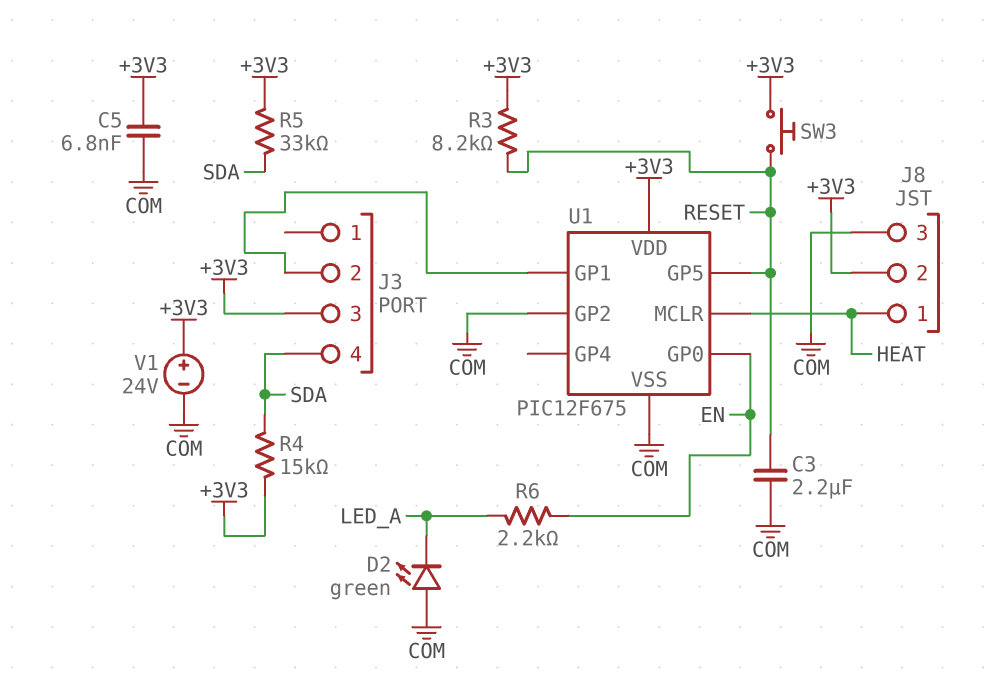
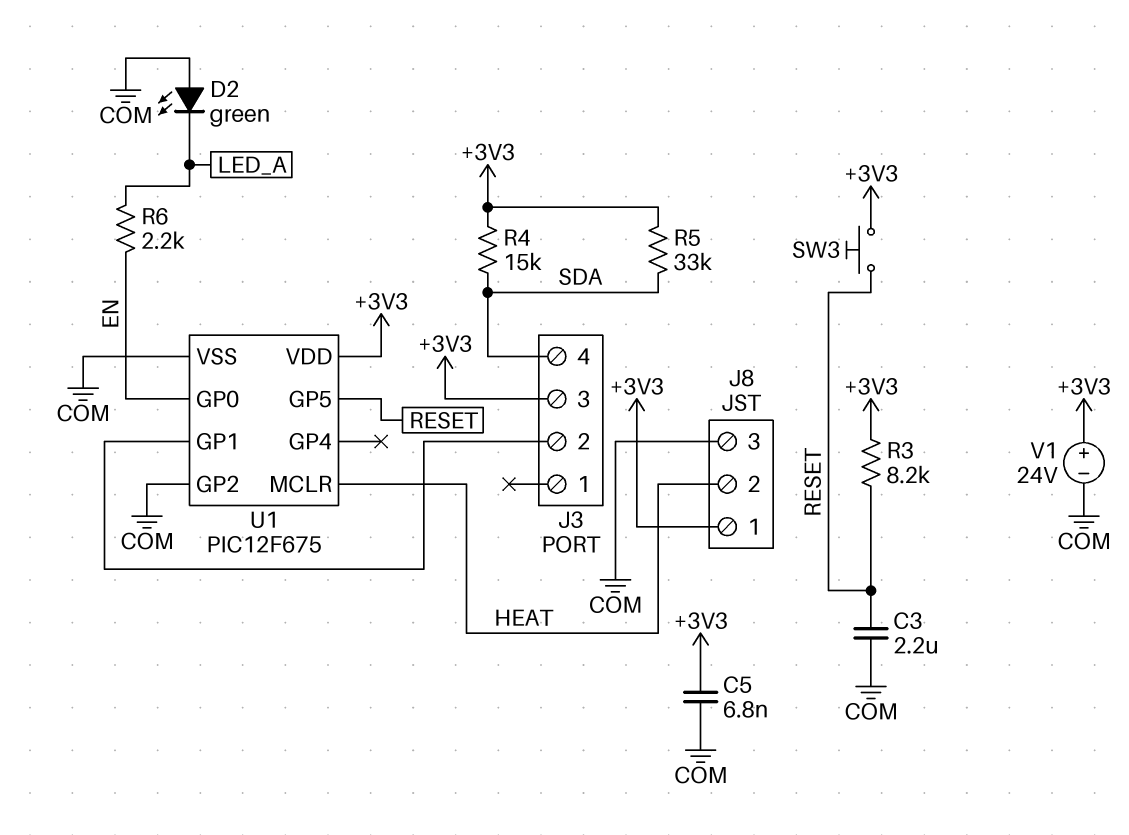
J8 pin 1: HEAT -> +3V3
J8 pin 2: +3V3 -> HEAT

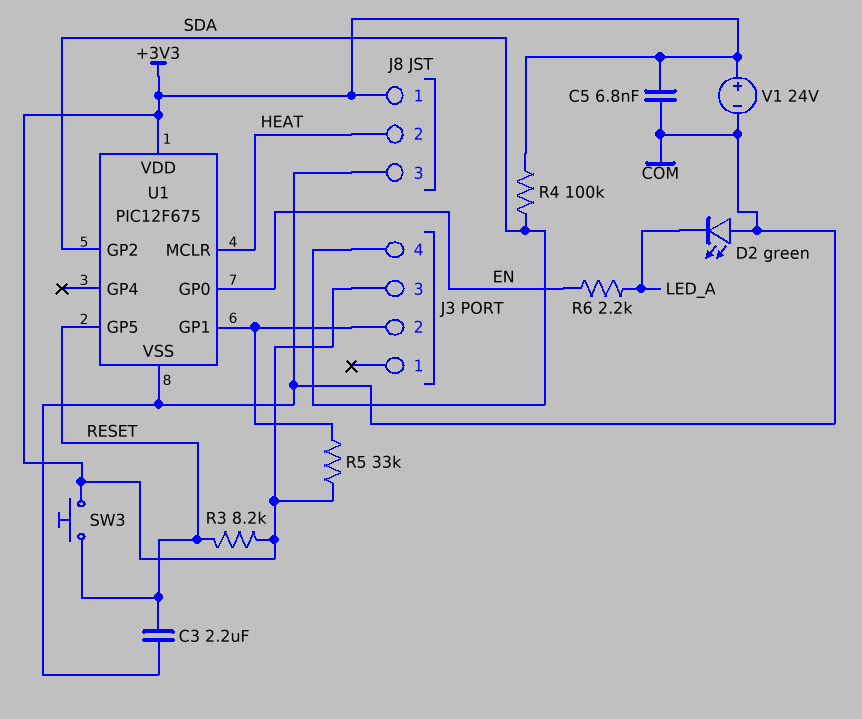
R4: 15k (+3V3, SDA) -> 100k (+3V3, SDA)
R5: 33k (+3V3, SDA) -> 33k (+3V3, J3/2)
U1 pin GP2: COM -> SDA

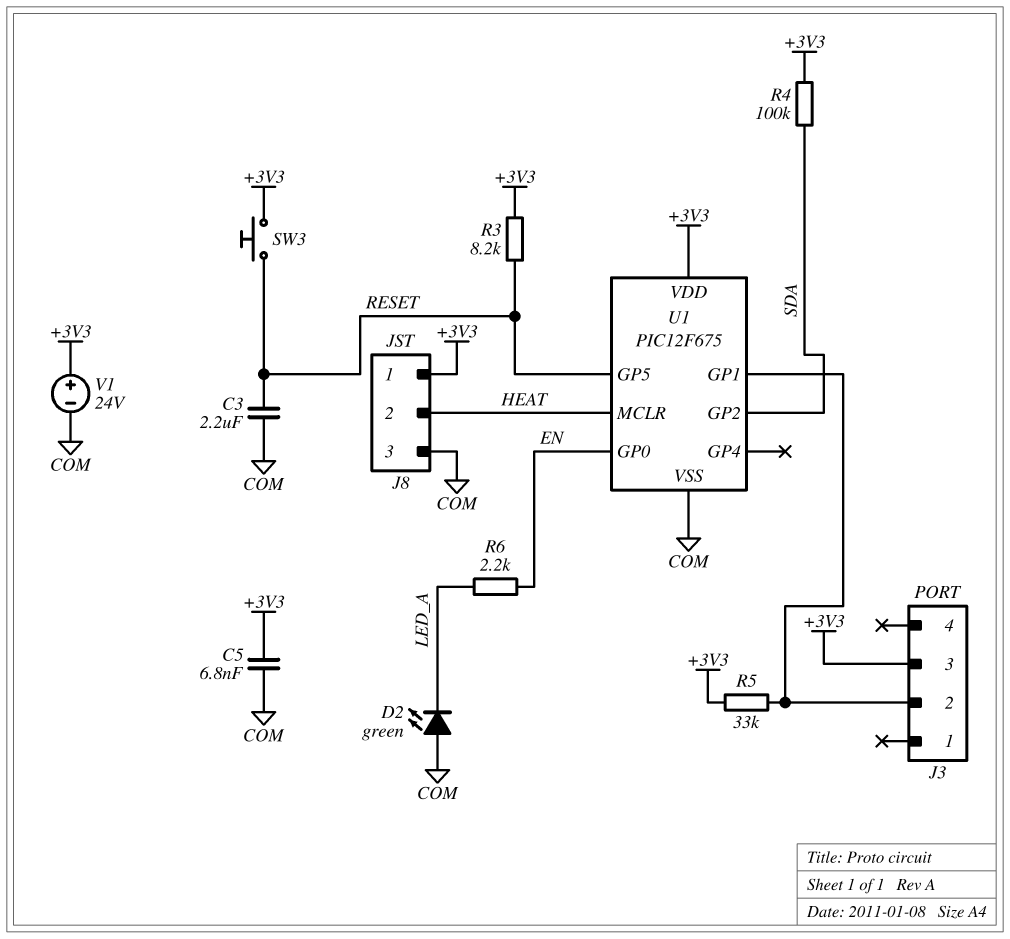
J3 pin 4: SDA -> none

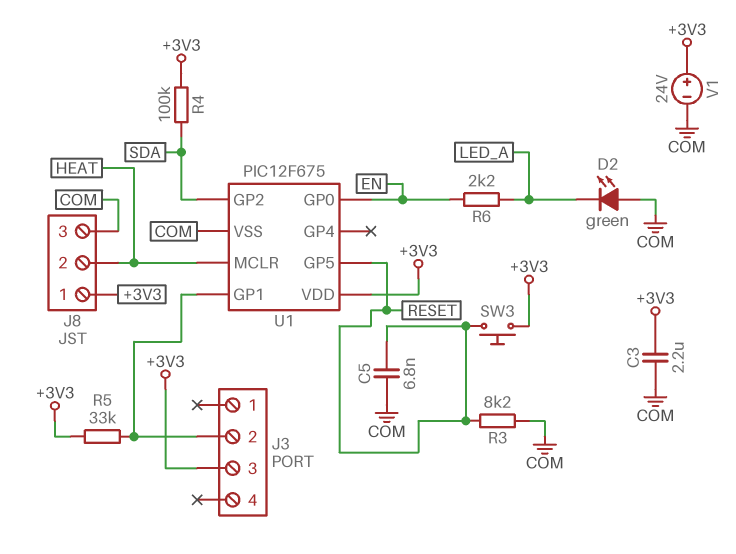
C3: 2.2uF (COM, RESET) -> 2.2uF (+3V3, COM)
C5: 6.8nF (+3V3, COM) -> 6.8nF (COM, RESET)
R3: 8.2k (+3V3, RESET) -> 8.2k (COM, RESET)

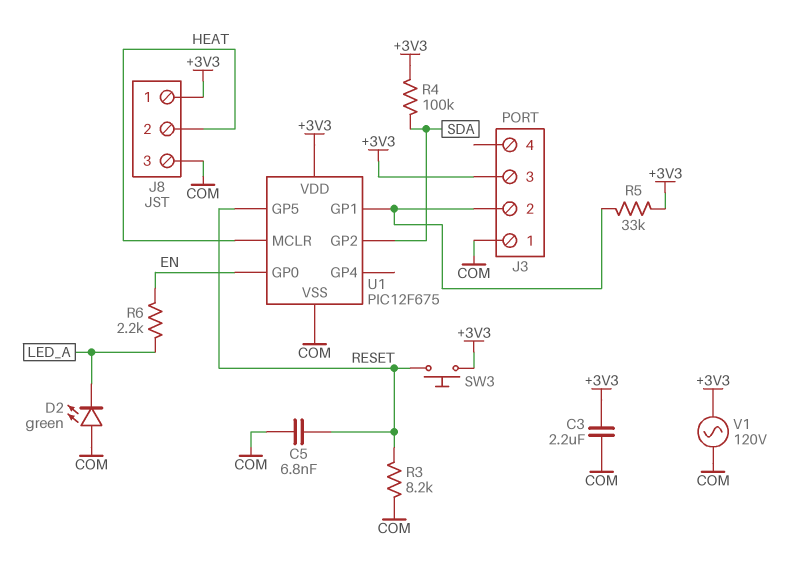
J3 pin 1: none -> COM
V1: 24V (plus +3V3, minus COM) -> AC 120V (+3V3, COM)

